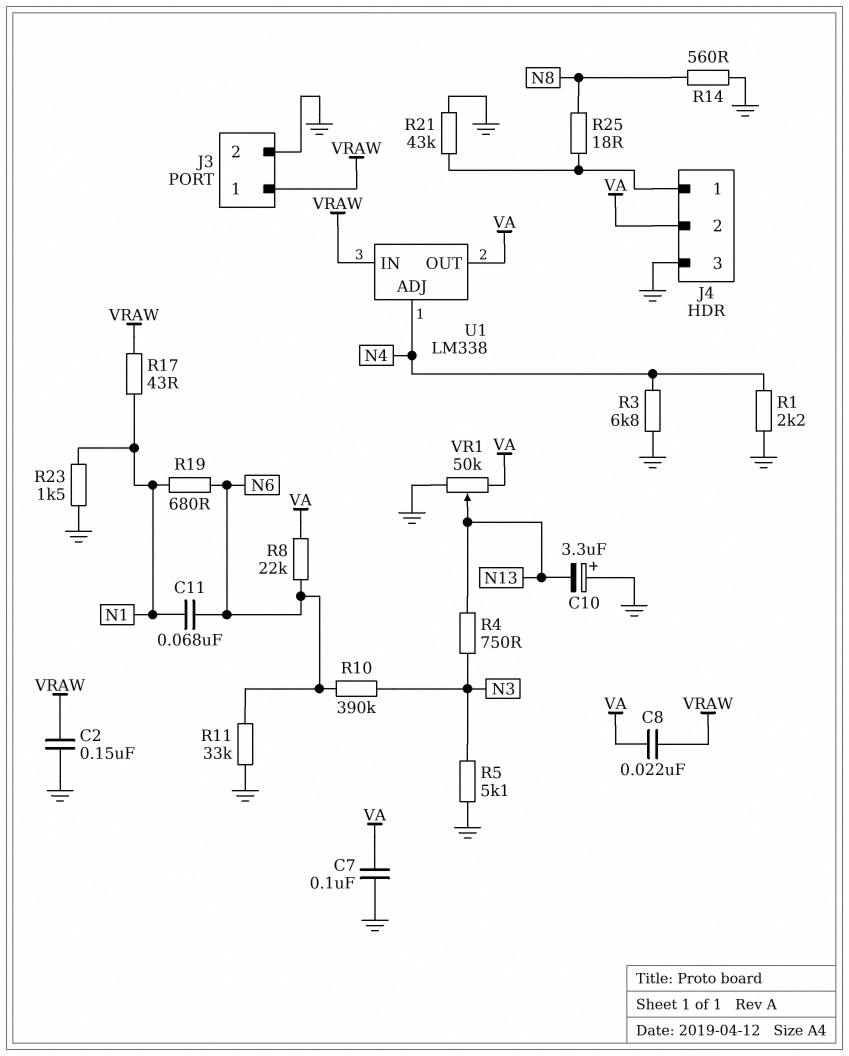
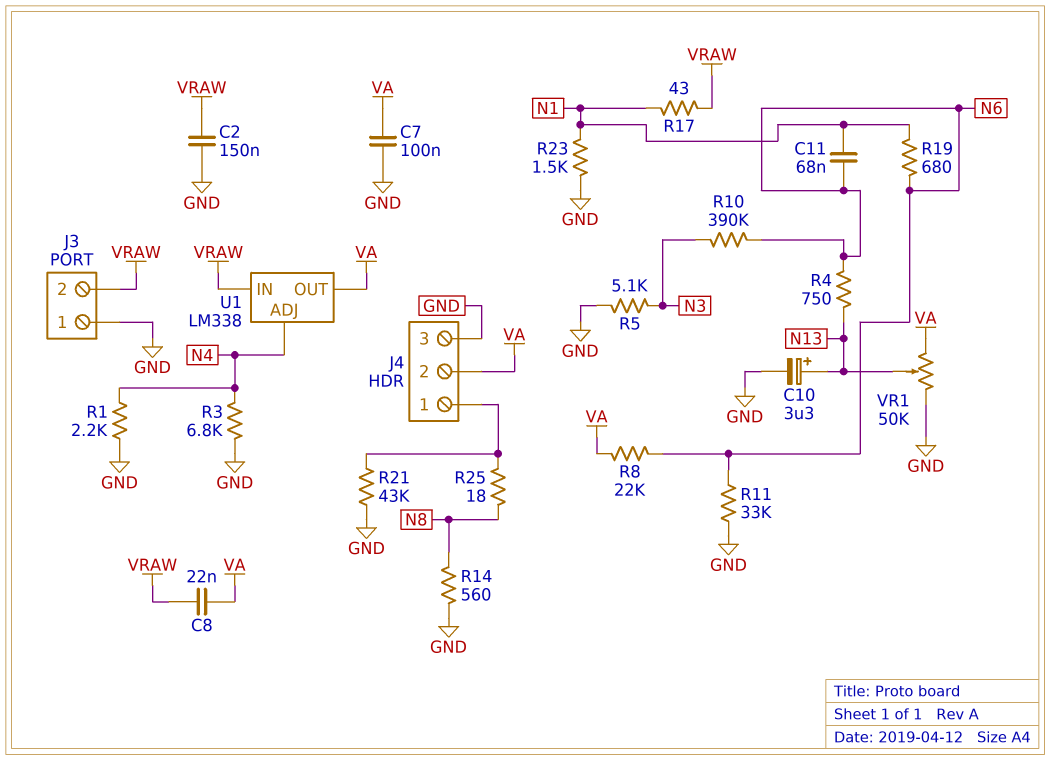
C10: 3.3uF (plus GND, minus N13) -> 3.3uF (plus N13, minus GND)
J3 pin 1: VRAW -> GND
J3 pin 2: GND -> VRAW
R4: 750 (N3, N13) -> 750 (N6, N13)

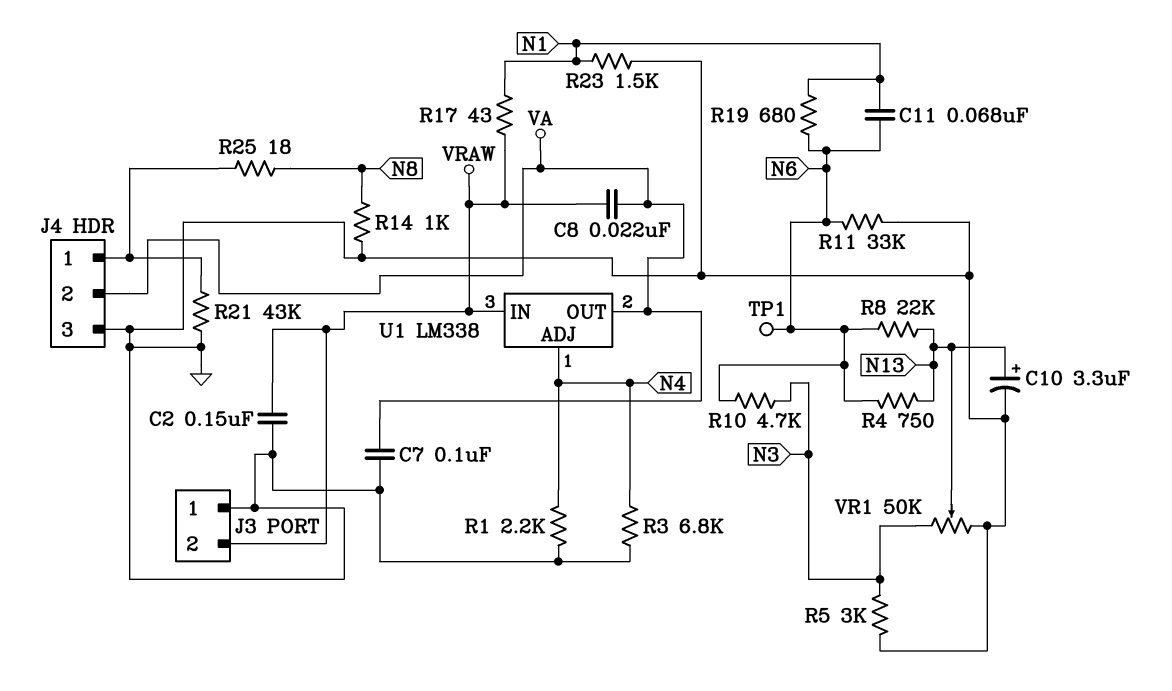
R5: 5.1k (GND, N3) -> 3k (GND, N3)
R8: 22k (N6, VA) -> 22k (N6, N13)
R10: 390k (N3, N6) -> 4.7k (N3, N6)
R14: 560 (GND, N8) -> 1k (GND, N8)
TP1: none -> test point (N6)
VR1: 50k (GND, VA, wiper N13) -> 50k (GND, N3, wiper N13)

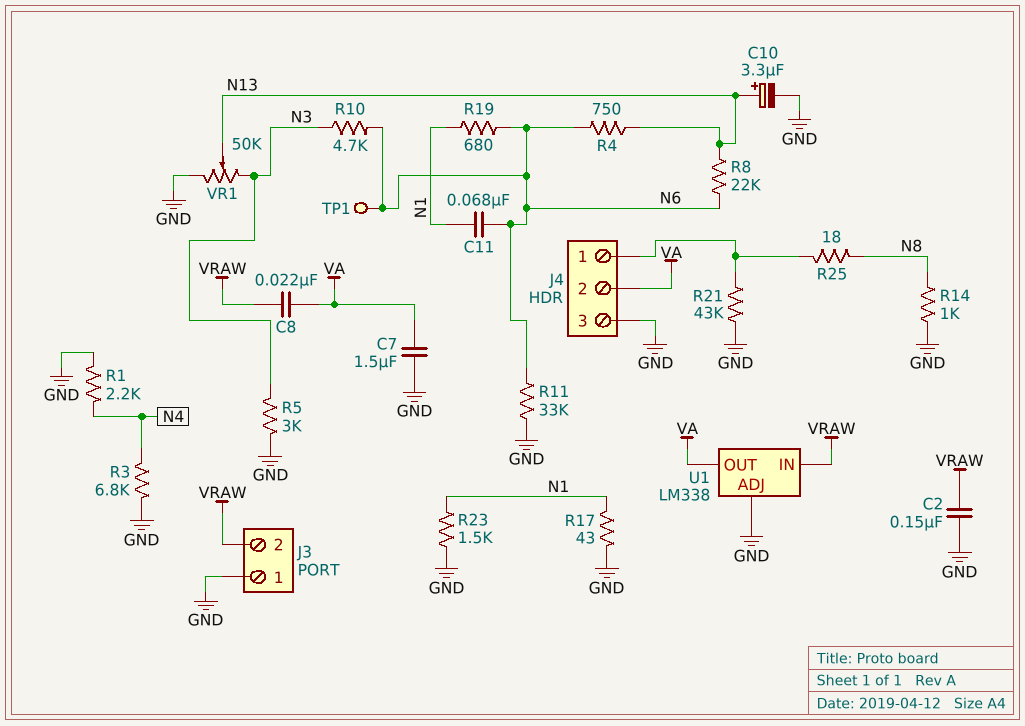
C7: 100nF (GND, VA) -> 1.5uF (GND, VA)
R17: 43 (N1, VRAW) -> 43 (GND, N1)
U1 pin ADJ: N4 -> GND

